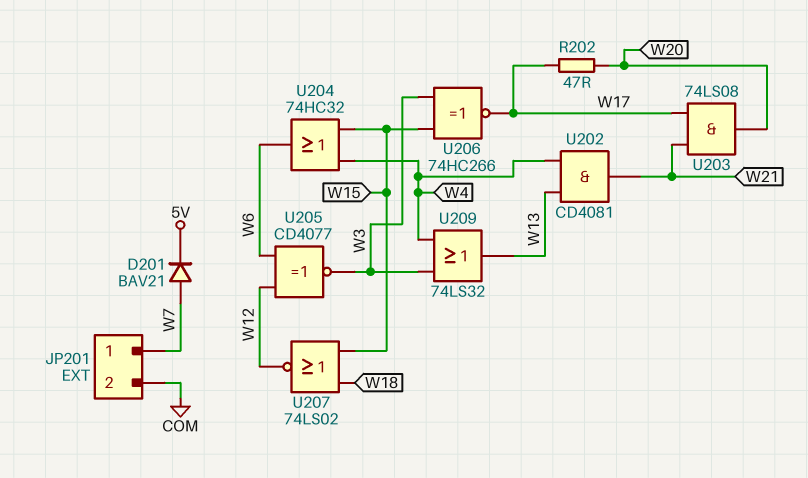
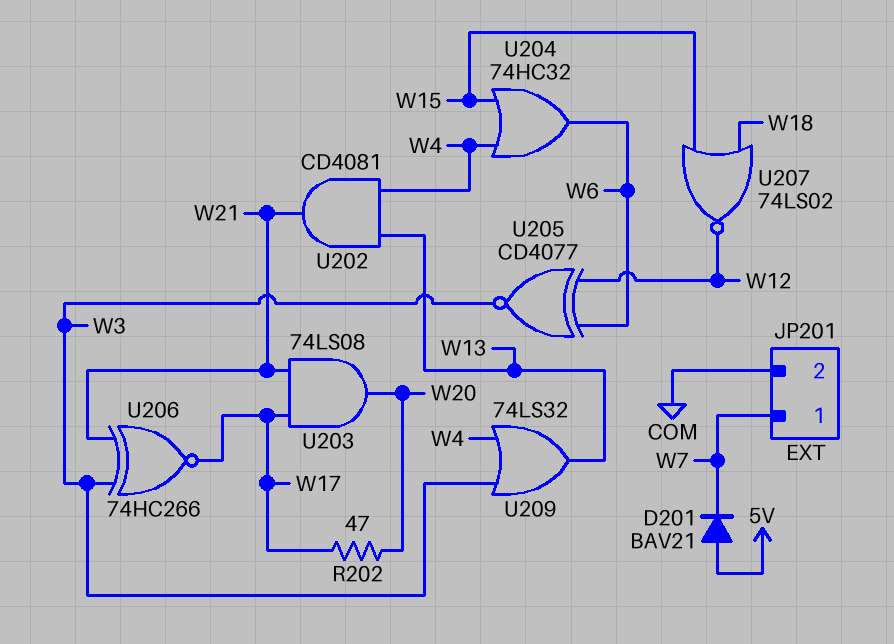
D201: diode BAV21 (A W7, K 5V) -> diode BAV21 (A 5V, K W7)
U206: XNOR 74HC266 (in W3, in W15, out W17) -> XNOR 74HC266 (in W3, in W21, out W17)

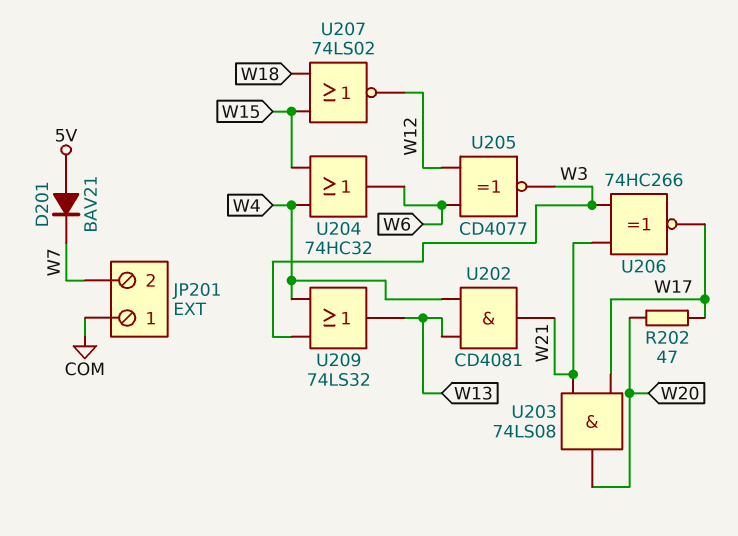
JP201 pin 1: W7 -> COM
JP201 pin 2: COM -> W7

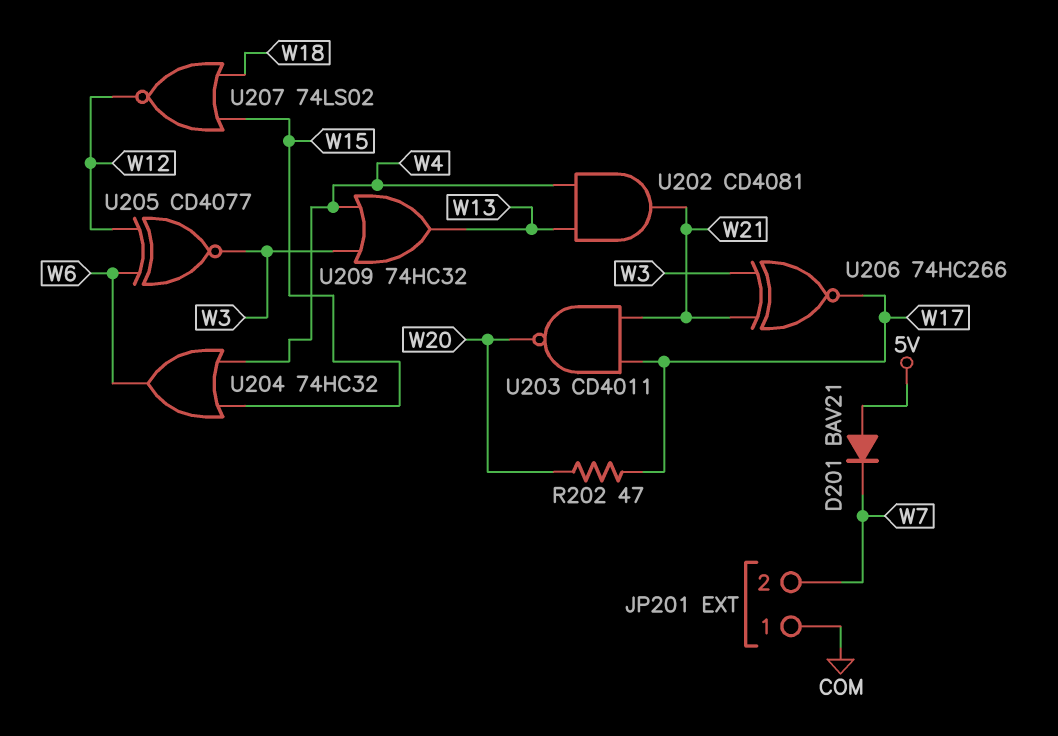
U203: AND 74LS08 (in W17, in W21, out W20) -> NAND CD4011 (in W17, in W21, out W20)
U209: OR 74LS32 (in W3, in W4, out W13) -> OR 74HC32 (in W3, in W4, out W13)

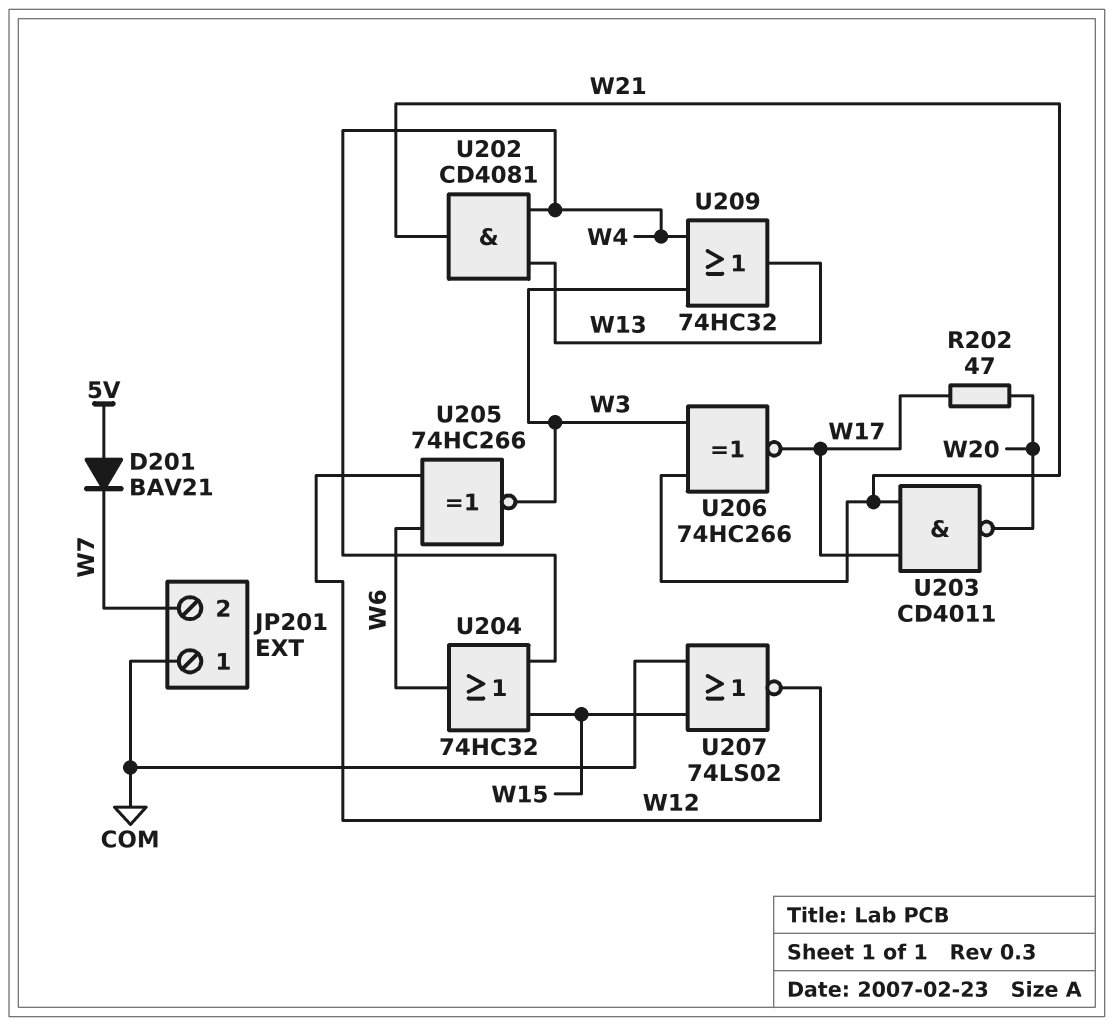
U205: XNOR CD4077 (in W6, in W12, out W3) -> XNOR 74HC266 (in W6, in W12, out W3)
U207: NOR 74LS02 (in W15, in W18, out W12) -> NOR 74LS02 (in COM, in W15, out W12)

